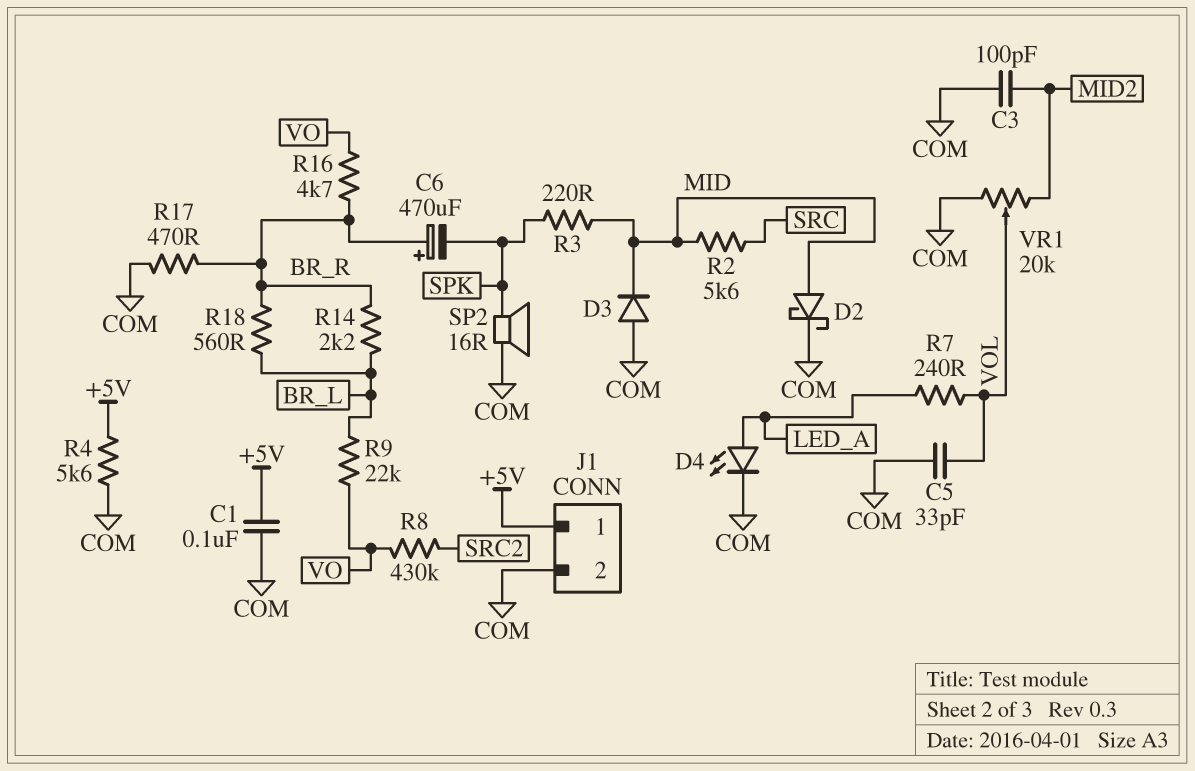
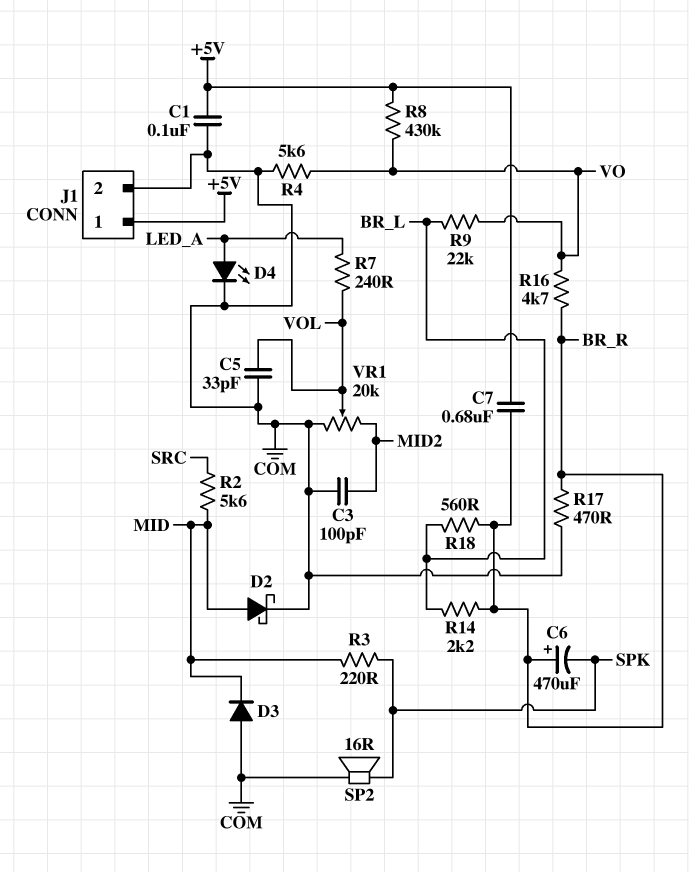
C7: none -> 680nF (+5V, BR_R)
R4: 5.6k (+5V, COM) -> 5.6k (COM, VO)
R8: 430k (SRC2, VO) -> 430k (+5V, VO)

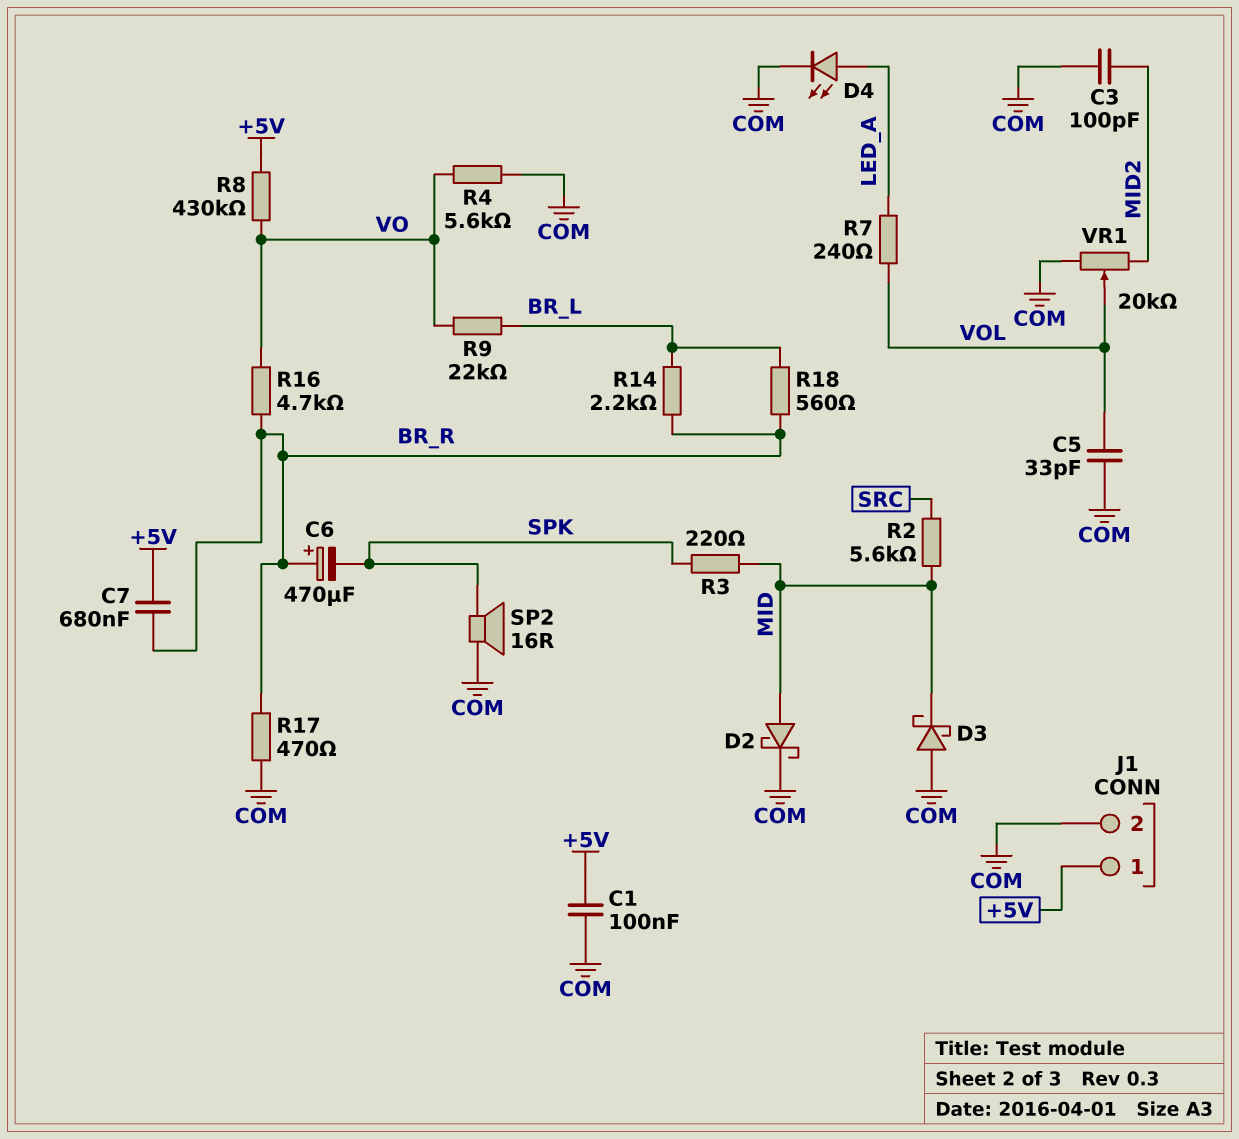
D3: diode (A COM, K MID) -> schottky (A COM, K MID)

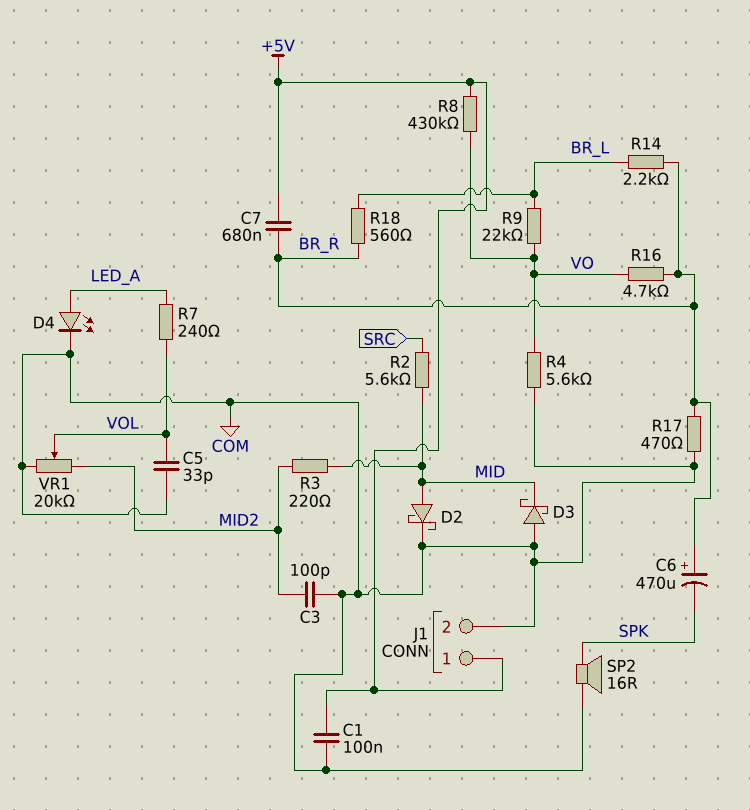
R3: 220 (MID, SPK) -> 220 (MID, MID2)

